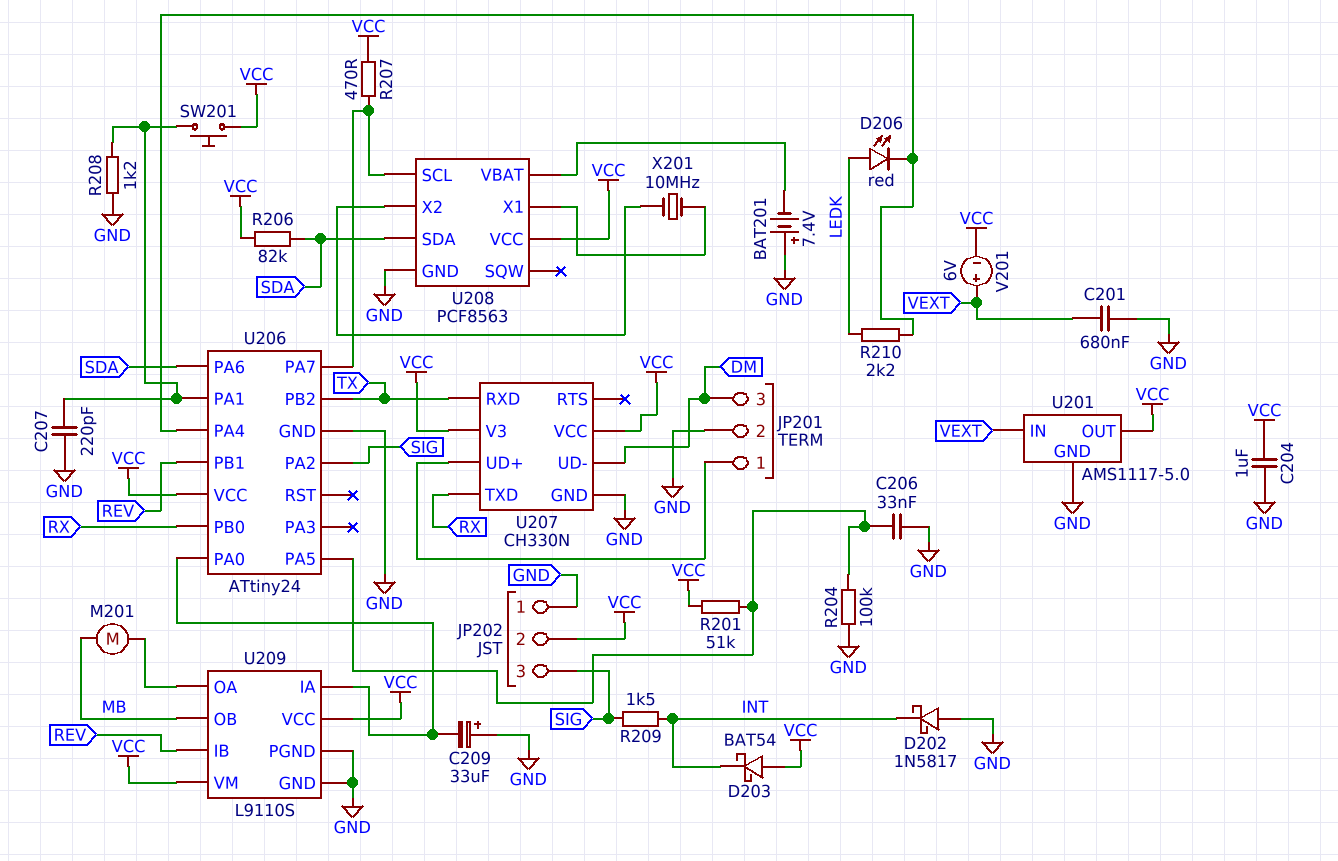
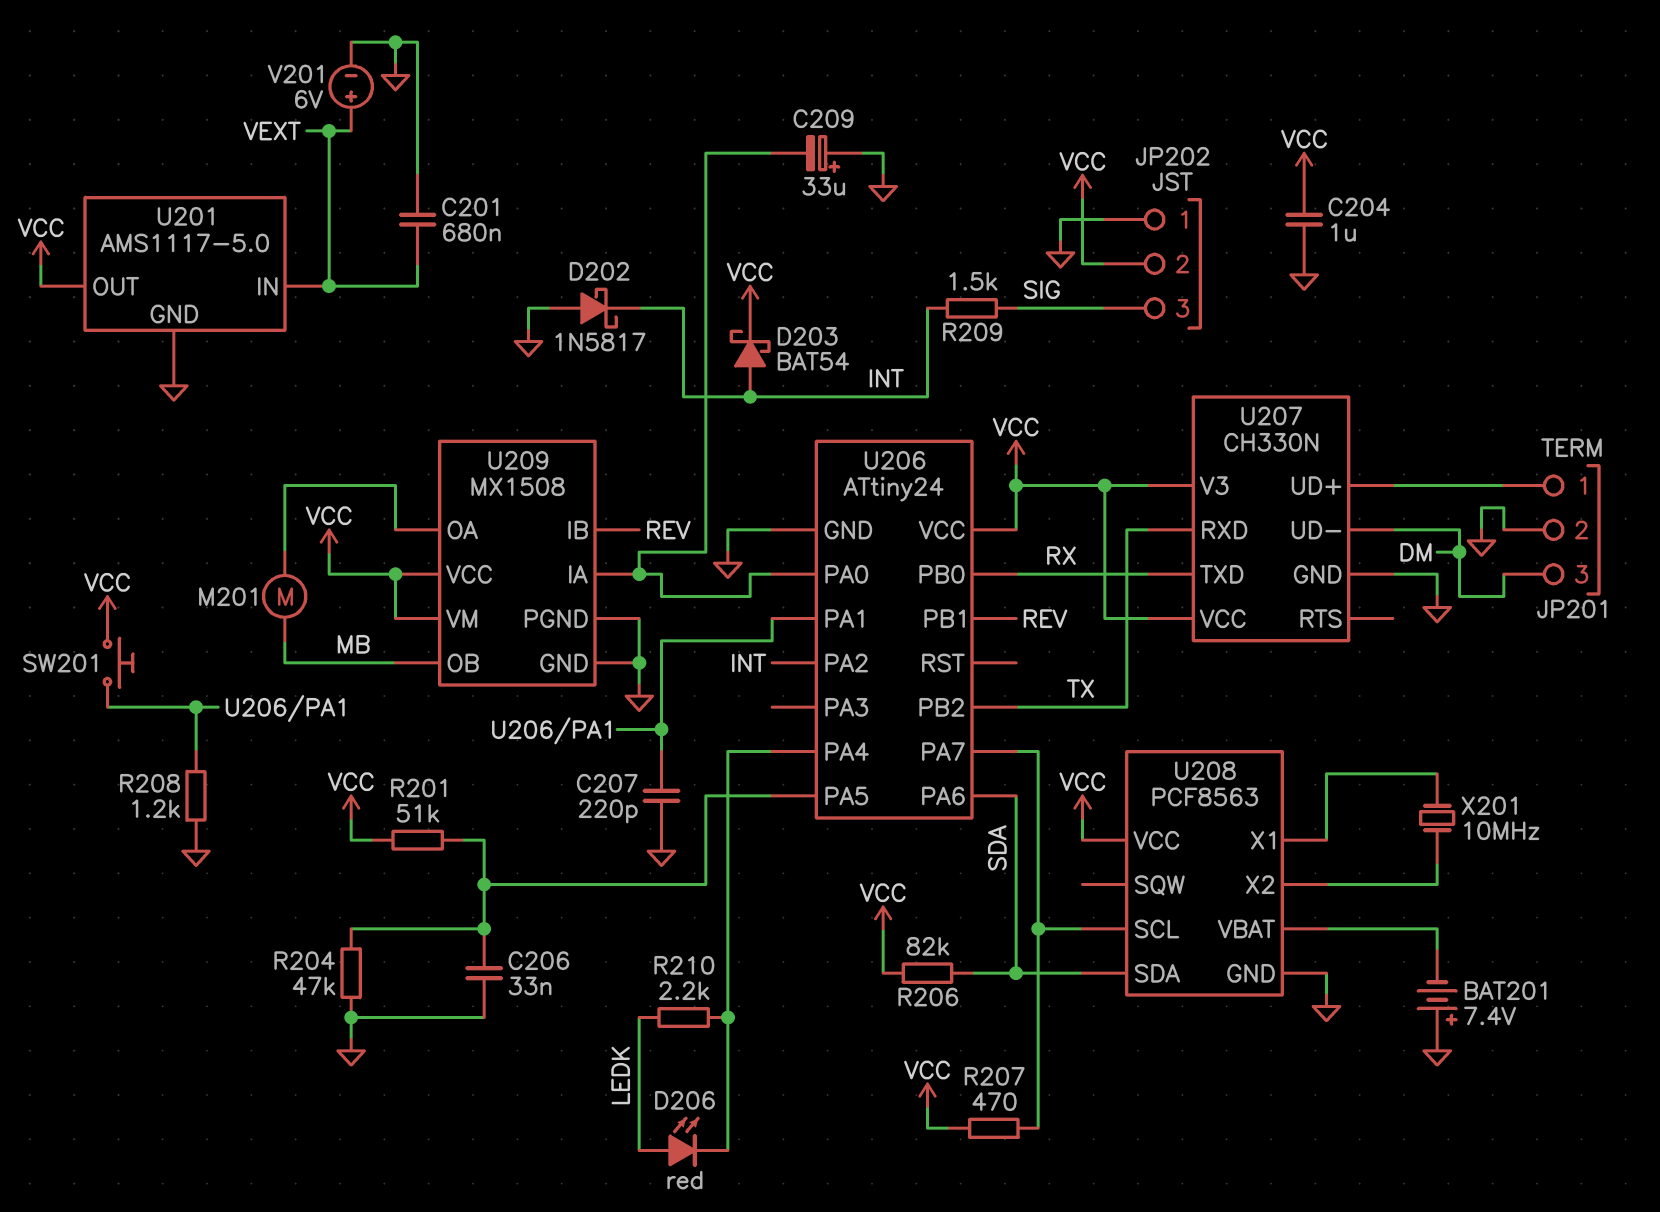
D203: schottky BAT54 (A VCC, K INT) -> schottky BAT54 (A INT, K VCC)
R204: 100k (GND, U206/PA5) -> 47k (GND, U206/PA5)
U206 pin PA2: SIG -> INT
U209: L9110S -> MX1508
V201: 6V (plus VEXT, minus VCC) -> 6V (plus VEXT, minus GND)

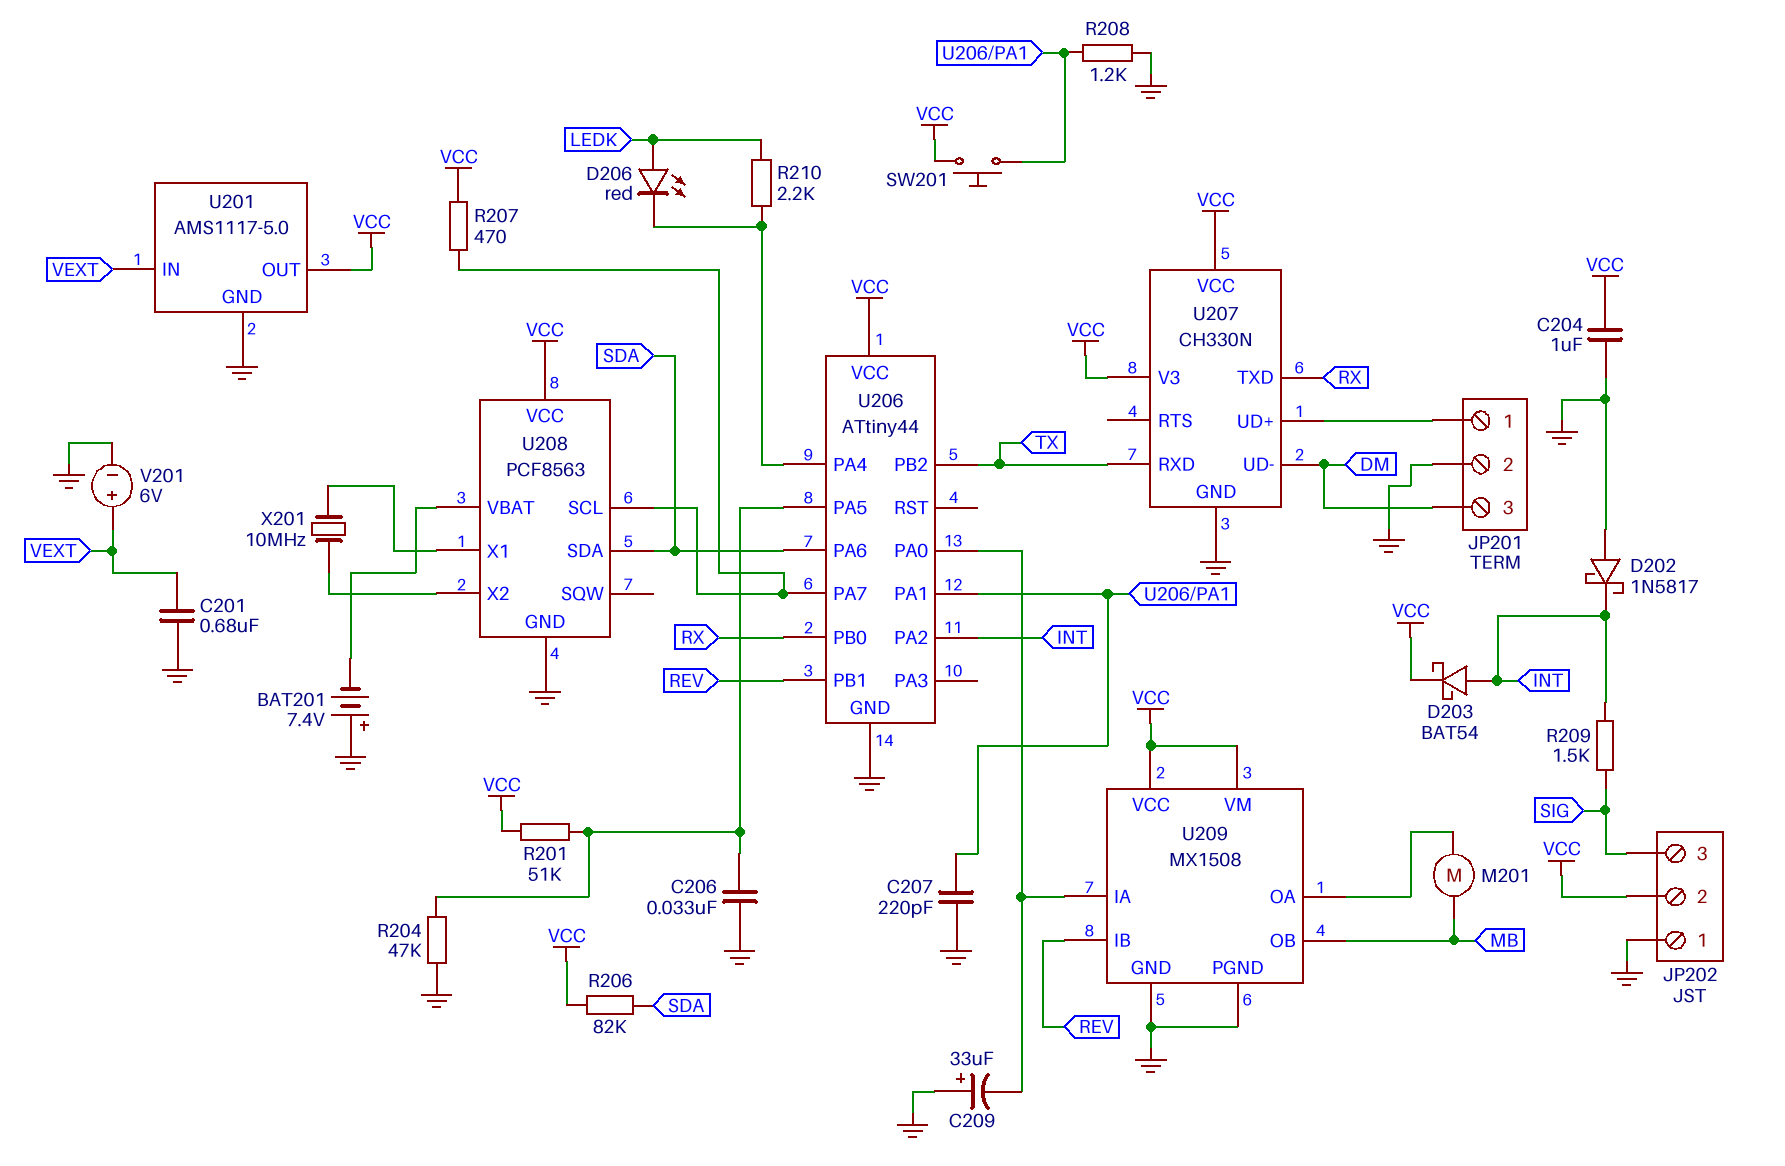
U206: ATtiny24 -> ATtiny44

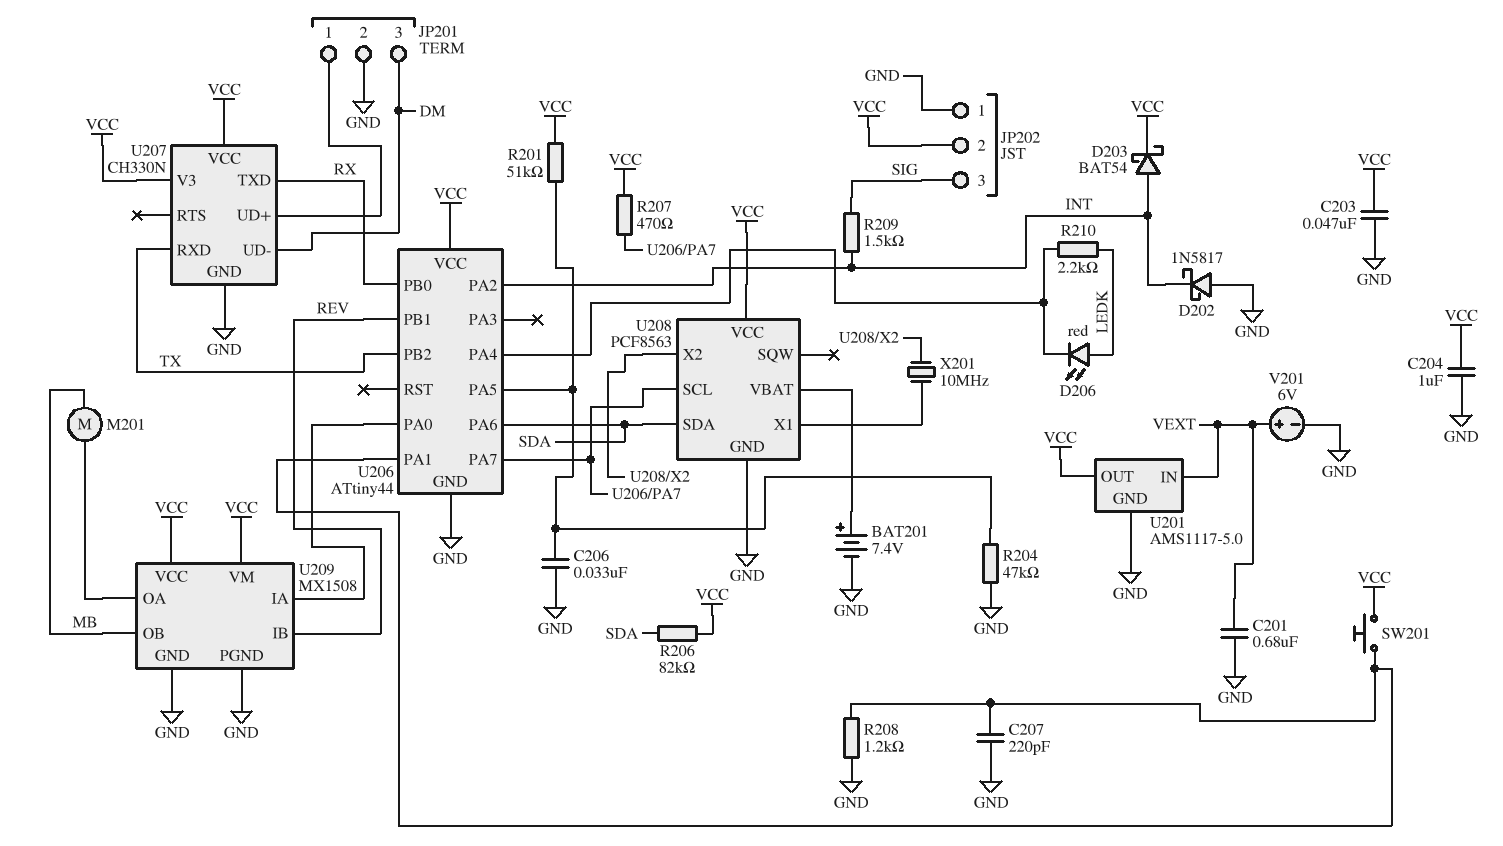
BAT201: 7.4V (plus GND, minus U208/VBAT) -> 7.4V (plus U208/VBAT, minus GND)
C203: none -> 47nF (GND, VCC)
C209: 33uF (plus GND, minus U206/PA0) -> none

